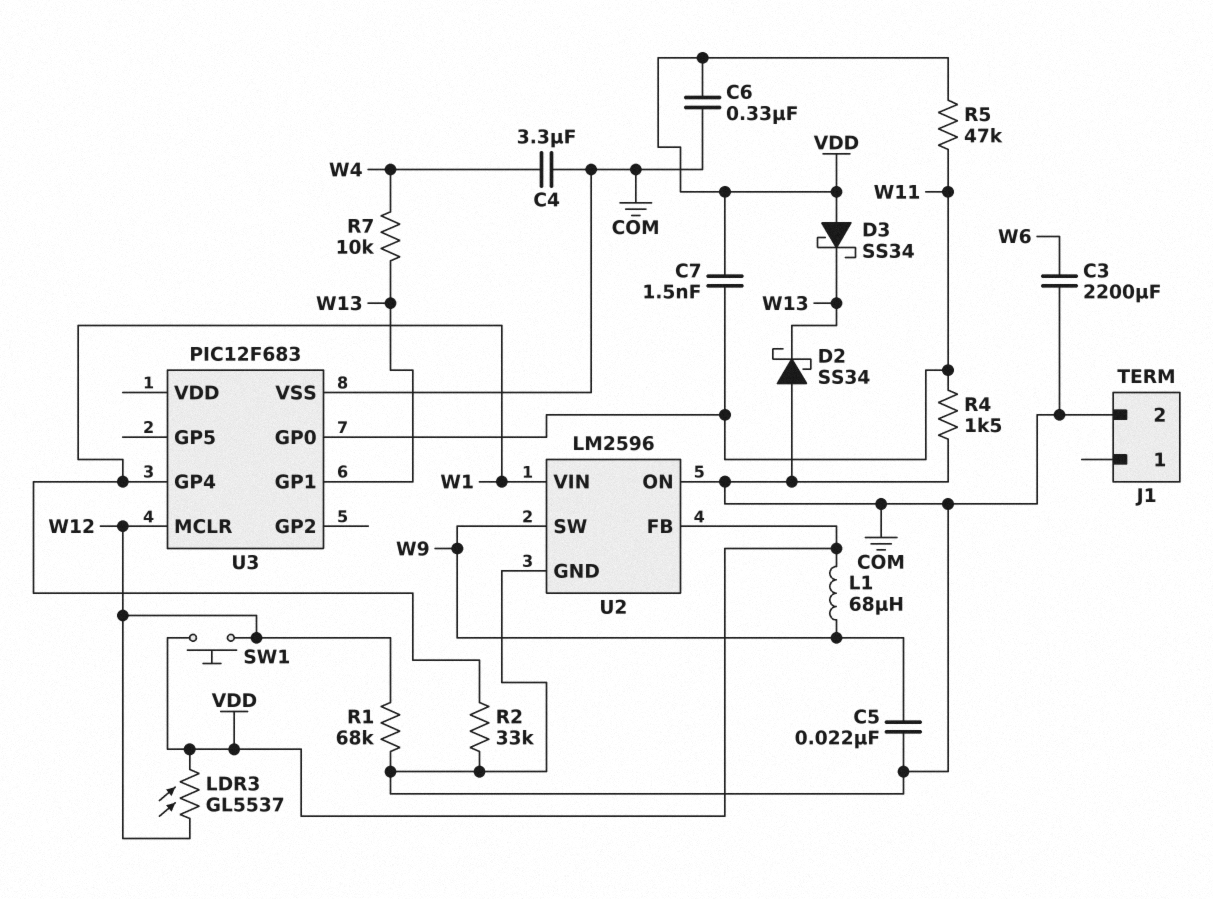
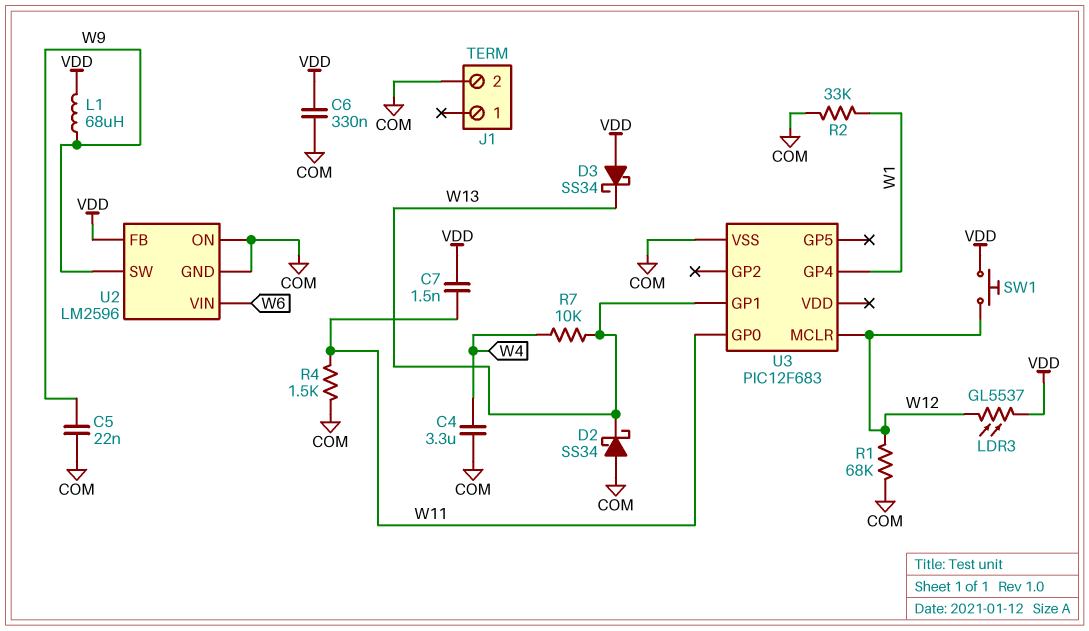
C3: 2200uF (COM, W6) -> none
R5: 47k (VDD, W11) -> none
U2 pin VIN: W1 -> W6

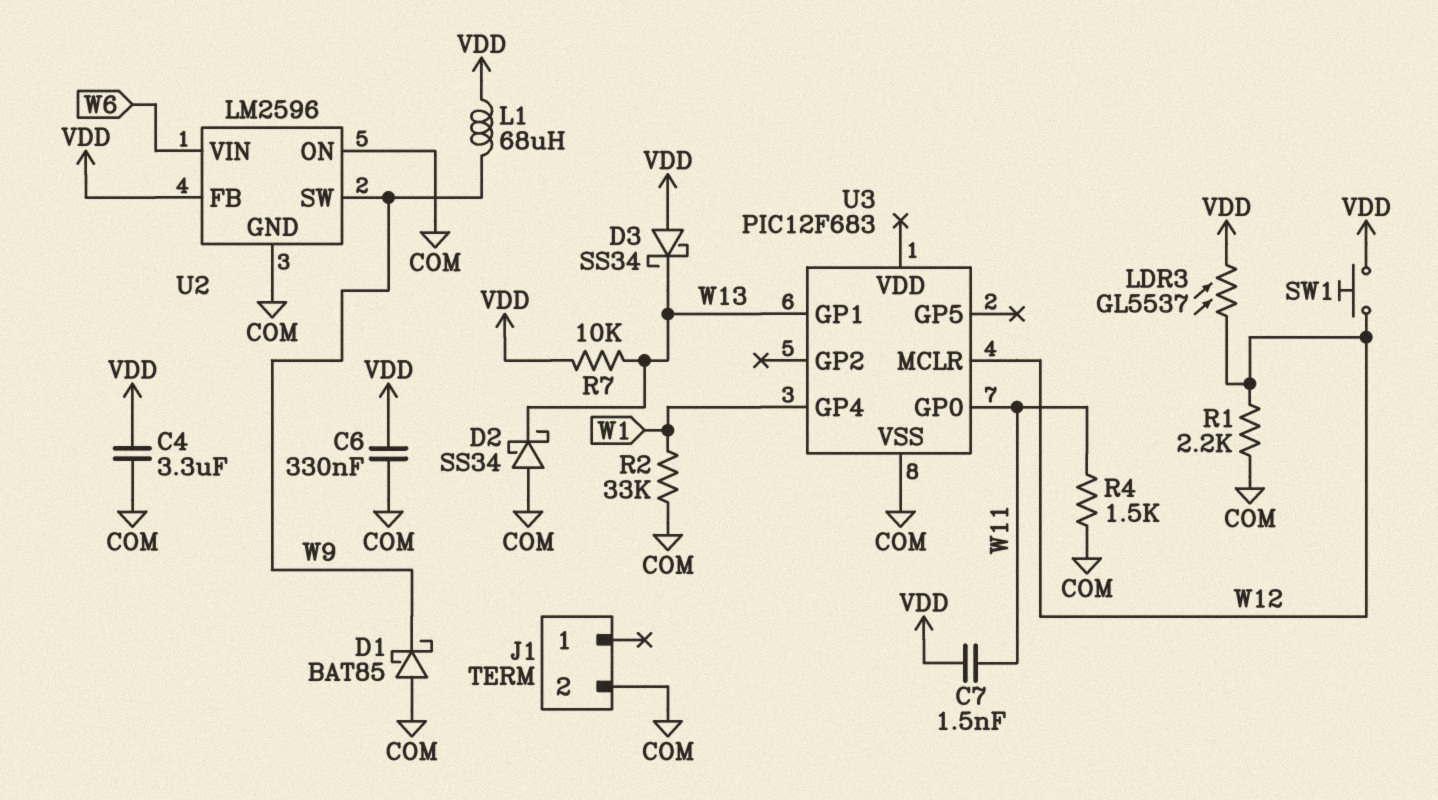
C4: 3.3uF (COM, W4) -> 3.3uF (COM, VDD)
C5: 22nF (COM, W9) -> none
D1: none -> schottky BAT85 (A COM, K W9)
R1: 68k (COM, W12) -> 2.2k (COM, W12)
R7: 10k (W4, W13) -> 10k (VDD, W13)

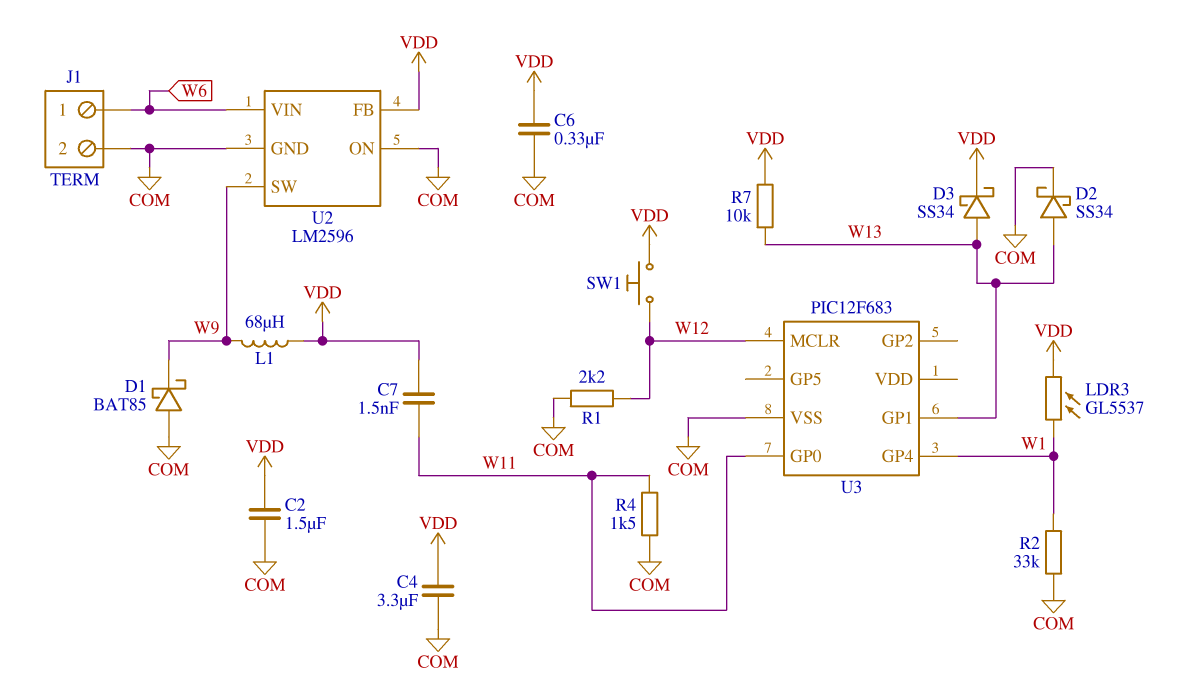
C2: none -> 1.5uF (COM, VDD)
D2: schottky SS34 (A COM, K W13) -> schottky SS34 (A W13, K COM)
D3: schottky SS34 (A VDD, K W13) -> schottky SS34 (A W13, K VDD)
J1 pin 1: none -> W6
LDR3: GL5537 (VDD, W12) -> GL5537 (VDD, W1)

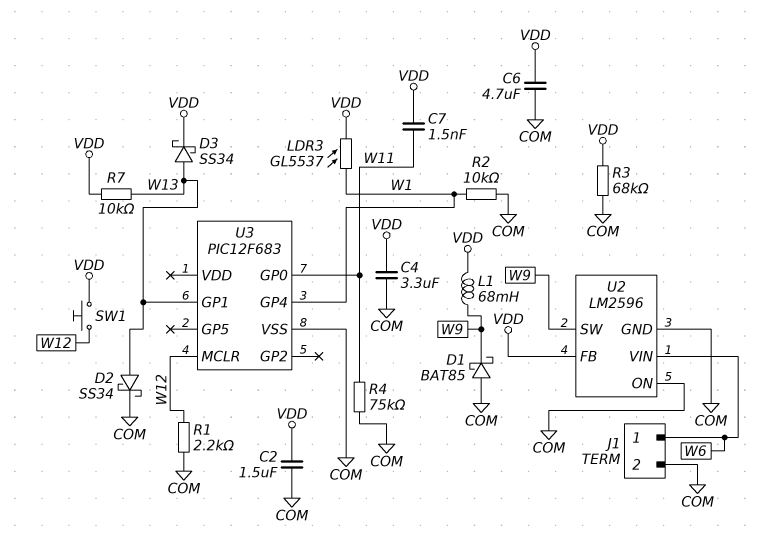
C6: 330nF (COM, VDD) -> 4.7uF (COM, VDD)
L1: 68uH (VDD, W9) -> 68mH (VDD, W9)
R2: 33k (COM, W1) -> 10k (COM, W1)
R3: none -> 68k (COM, VDD)
R4: 1.5k (COM, W11) -> 75k (COM, W11)

